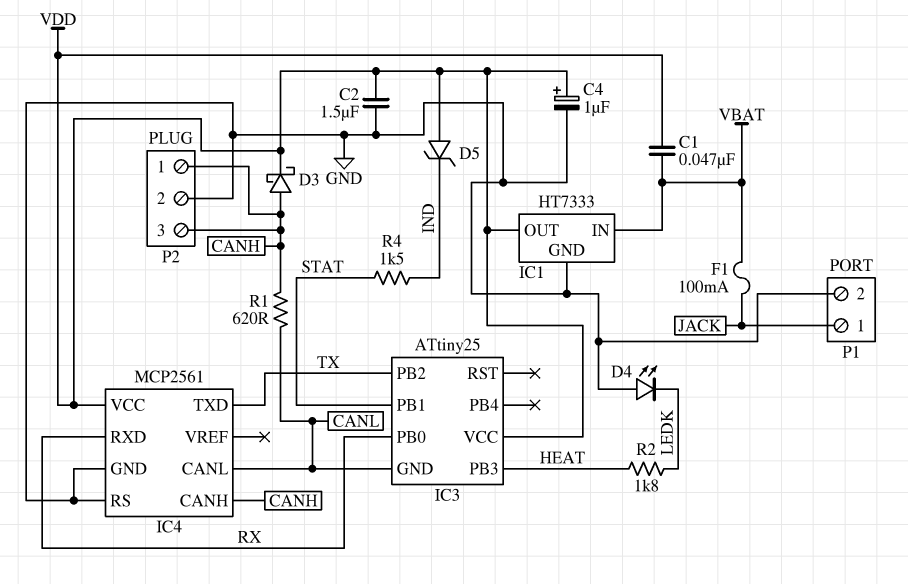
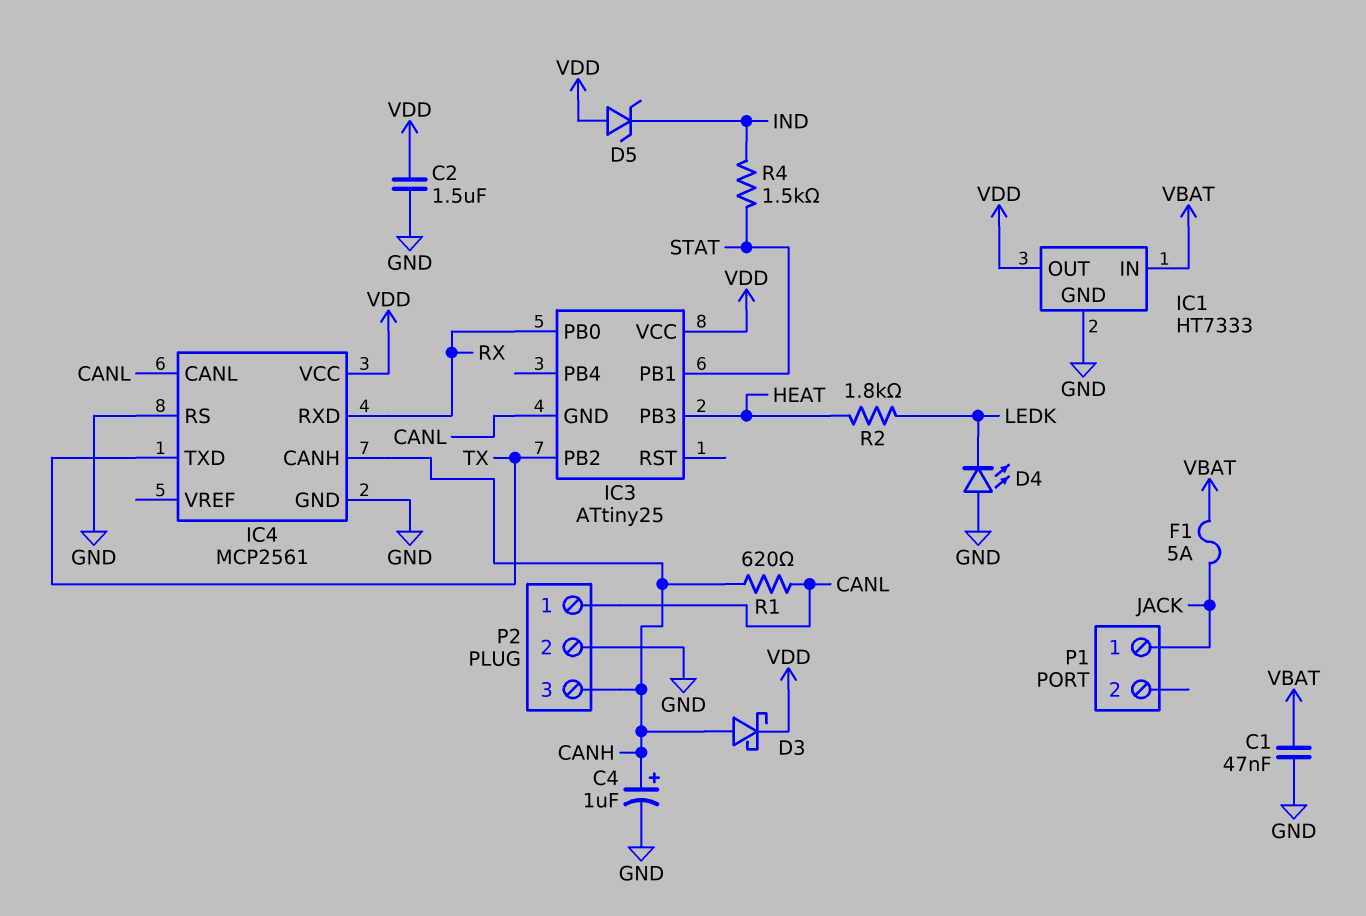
C1: 47nF (VBAT, VDD) -> 47nF (GND, VBAT)
C4: 1uF (plus VDD, minus GND) -> 1uF (plus CANH, minus GND)
F1: 100mA (JACK, VBAT) -> 5A (JACK, VBAT)
P1 pin 2: GND -> none
P2 pin 1: CANH -> CANL

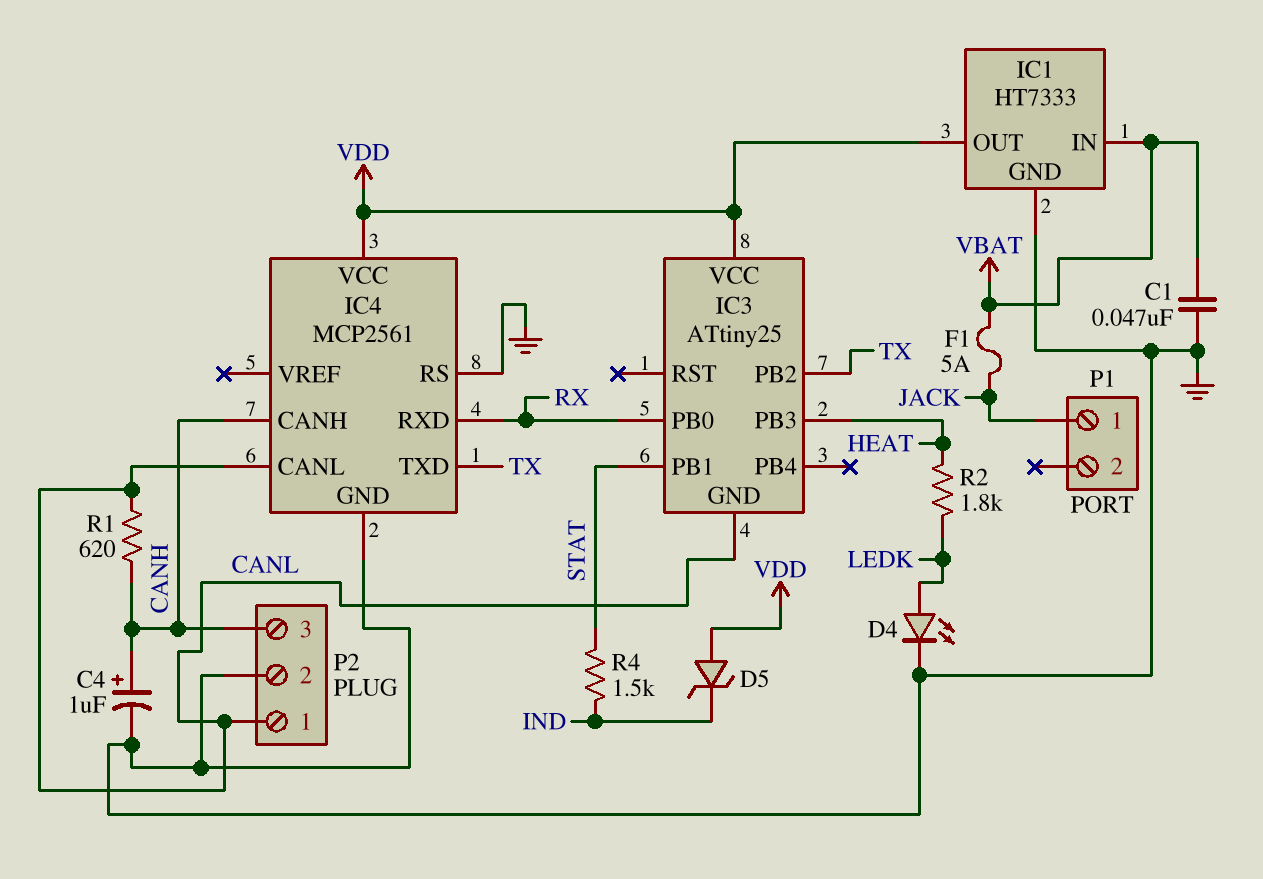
C2: 1.5uF (GND, VDD) -> none
D3: schottky (A CANH, K VDD) -> none
D4: LED (A GND, K LEDK) -> LED (A LEDK, K GND)

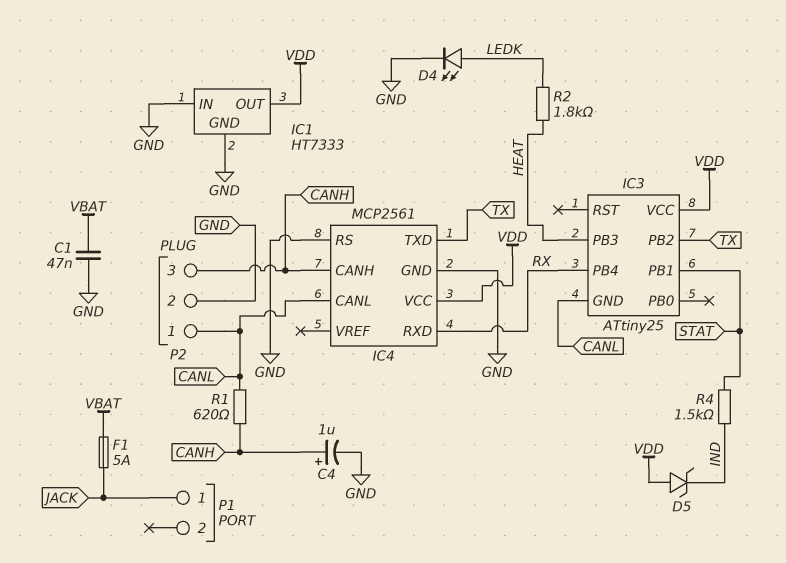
IC1 pin IN: VBAT -> GND
IC3 pin PB0: RX -> none
IC3 pin PB4: none -> RX

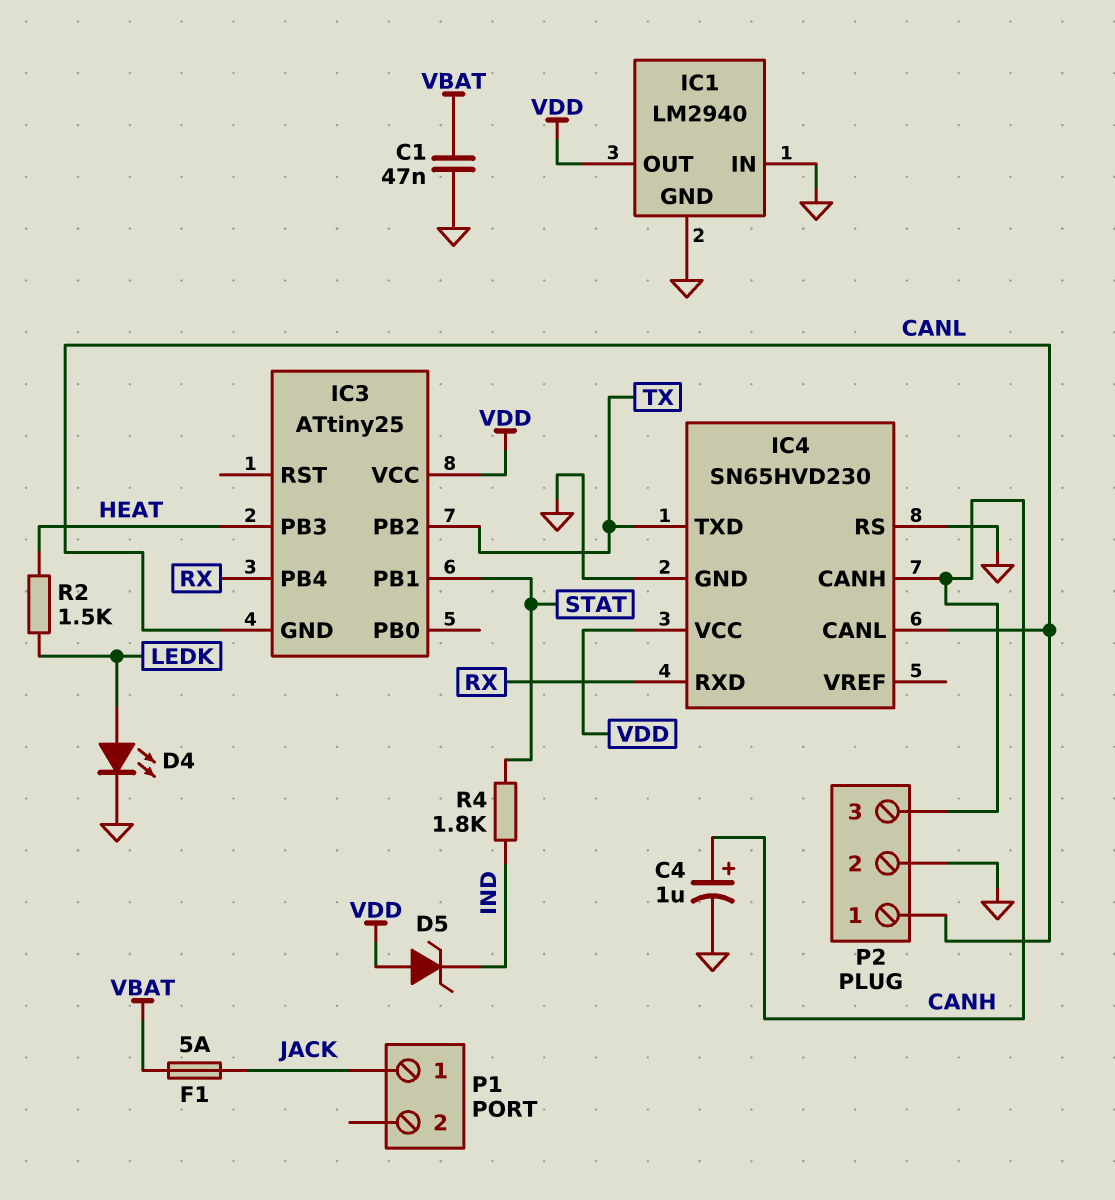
IC1: HT7333 -> LM2940
IC4: MCP2561 -> SN65HVD230
R1: 620 (CANH, CANL) -> none
R2: 1.8k (HEAT, LEDK) -> 1.5k (HEAT, LEDK)
R4: 1.5k (IND, STAT) -> 1.8k (IND, STAT)

